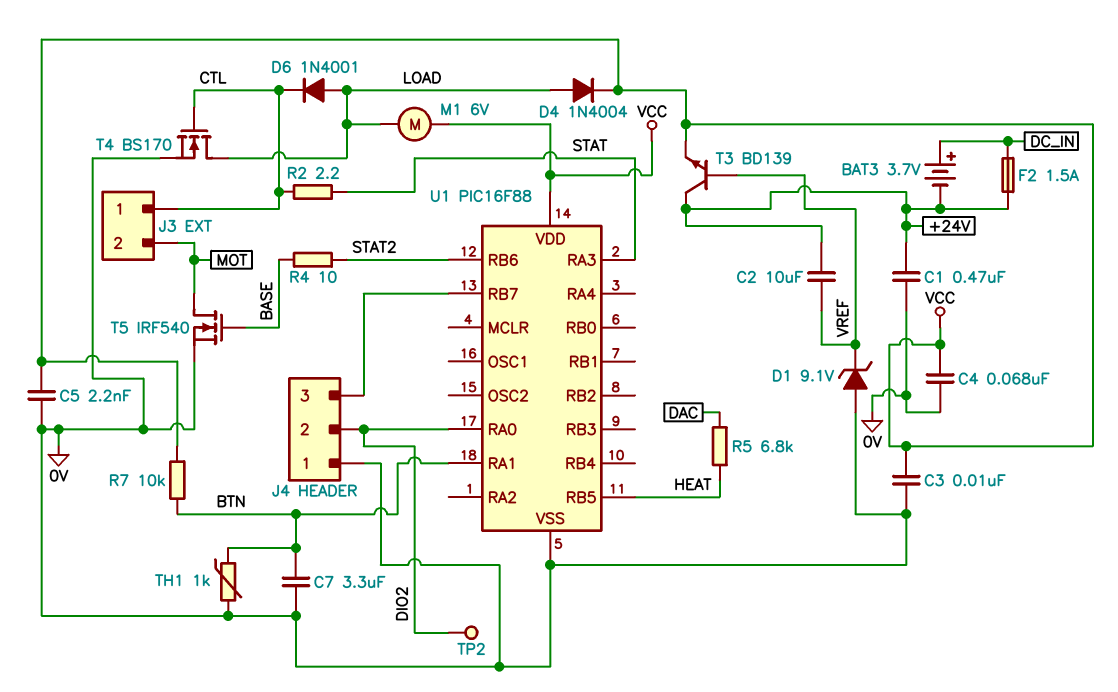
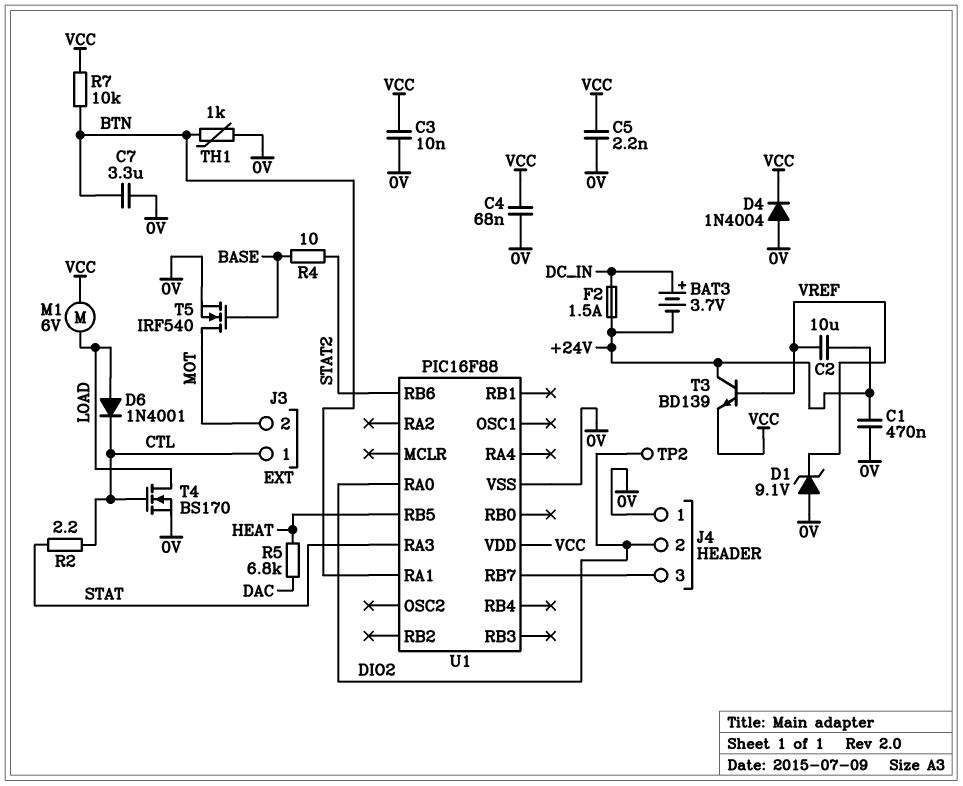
D4: diode 1N4004 (A LOAD, K VCC) -> diode 1N4004 (A 0V, K VCC)

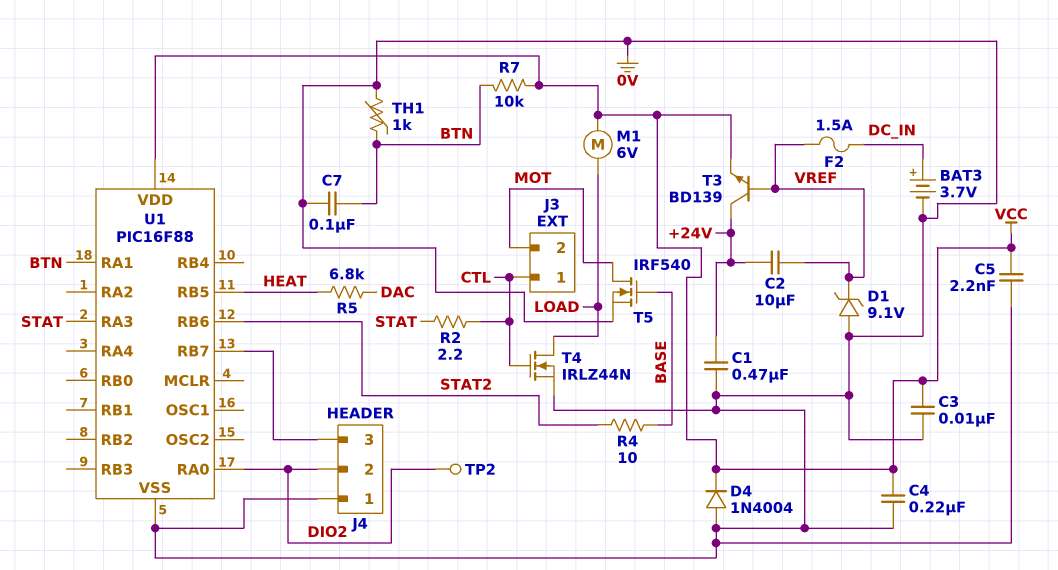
BAT3: 3.7V (plus DC_IN, minus +24V) -> 3.7V (plus DC_IN, minus 0V)
C4: 68nF (0V, VCC) -> 220nF (0V, VCC)
C7: 3.3uF (0V, BTN) -> 100nF (0V, BTN)
D6: diode 1N4001 (A LOAD, K CTL) -> none
F2: 1.5A (+24V, DC_IN) -> 1.5A (DC_IN, VREF)
T4: NMOS BS170 (G CTL, D LOAD, S 0V) -> NMOS IRLZ44N (G CTL, D LOAD, S 0V)

